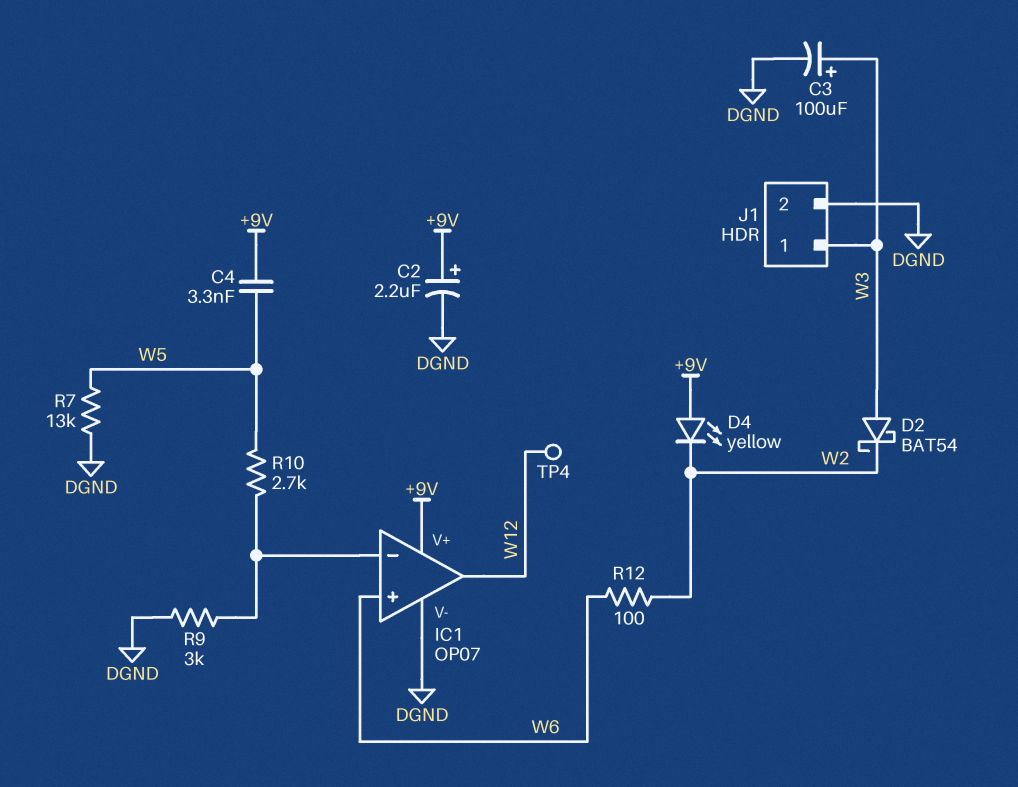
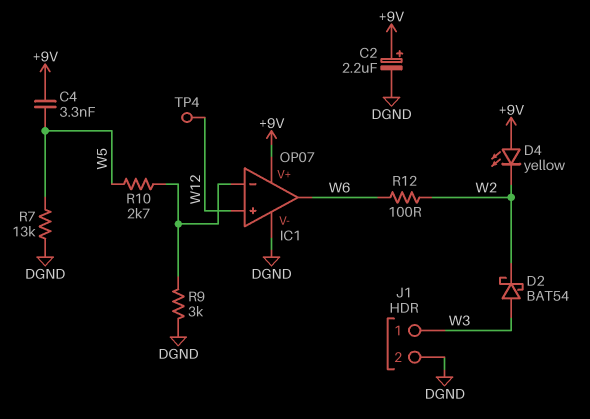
C3: 100uF (plus W3, minus DGND) -> none
IC1 pin in+: W6 -> W12
IC1 pin out: W12 -> W6

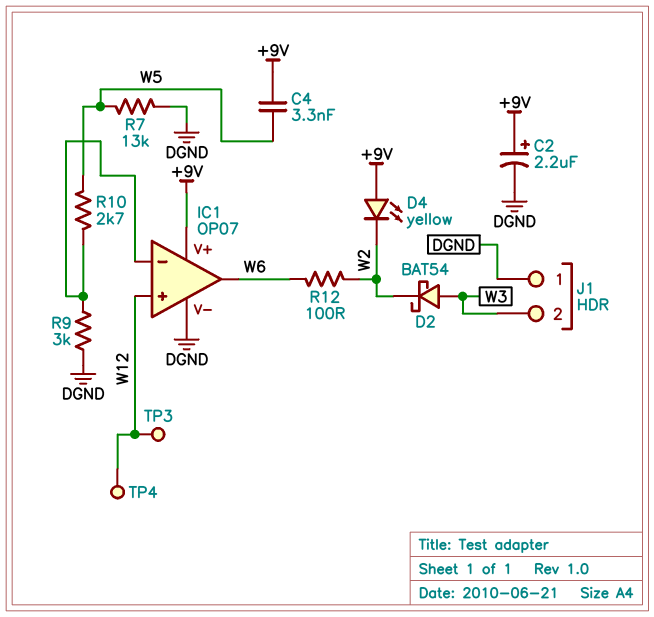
J1 pin 1: W3 -> DGND
J1 pin 2: DGND -> W3
TP3: none -> test point (W12)

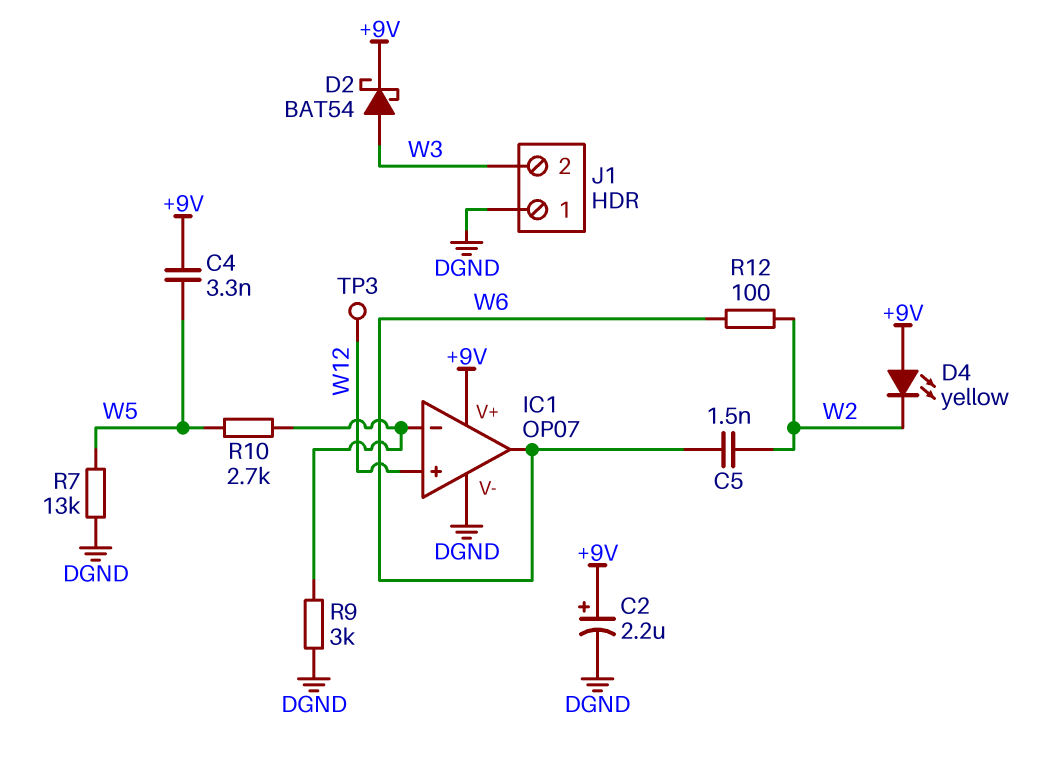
C5: none -> 1.5nF (W2, W6)
D2: schottky BAT54 (A W3, K W2) -> schottky BAT54 (A W3, K +9V)
TP4: test point (W12) -> none

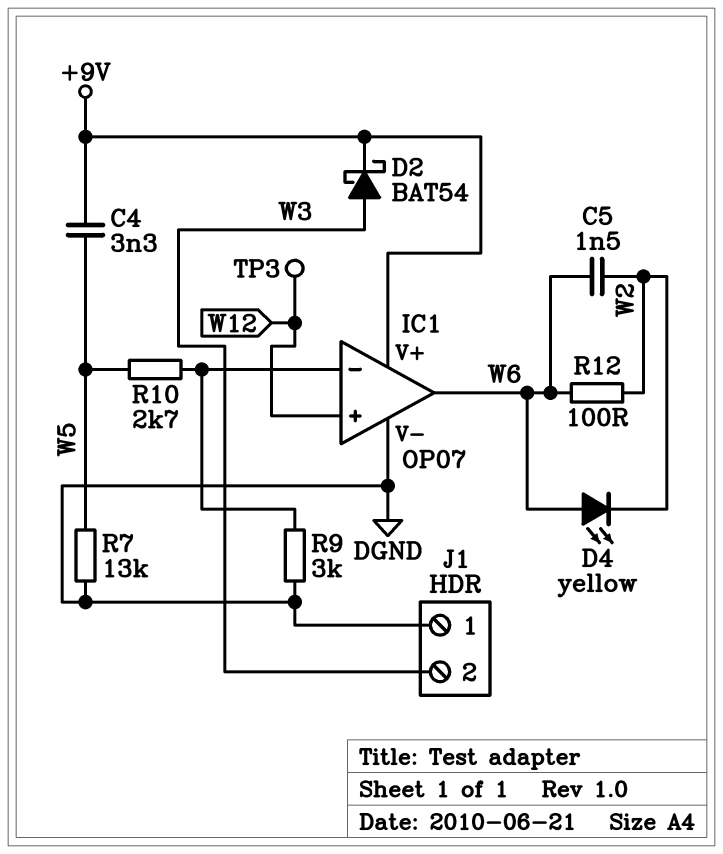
C2: 2.2uF (plus +9V, minus DGND) -> none
D4: LED yellow (A +9V, K W2) -> LED yellow (A W6, K W2)

